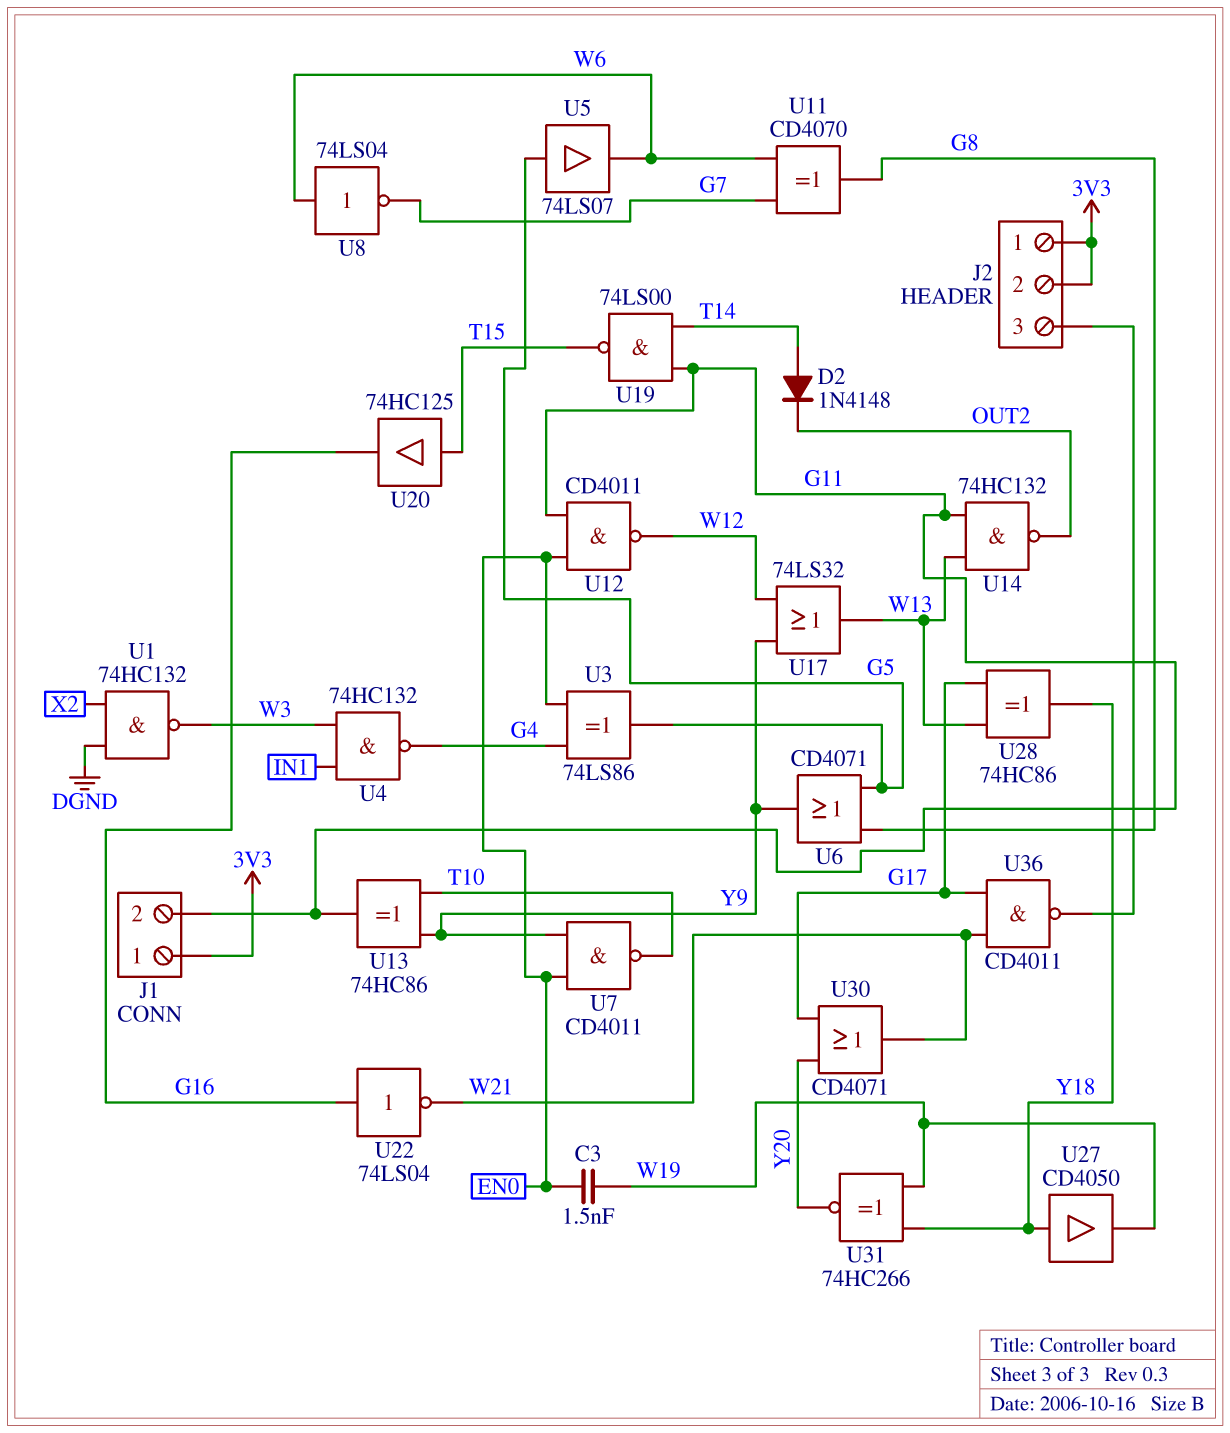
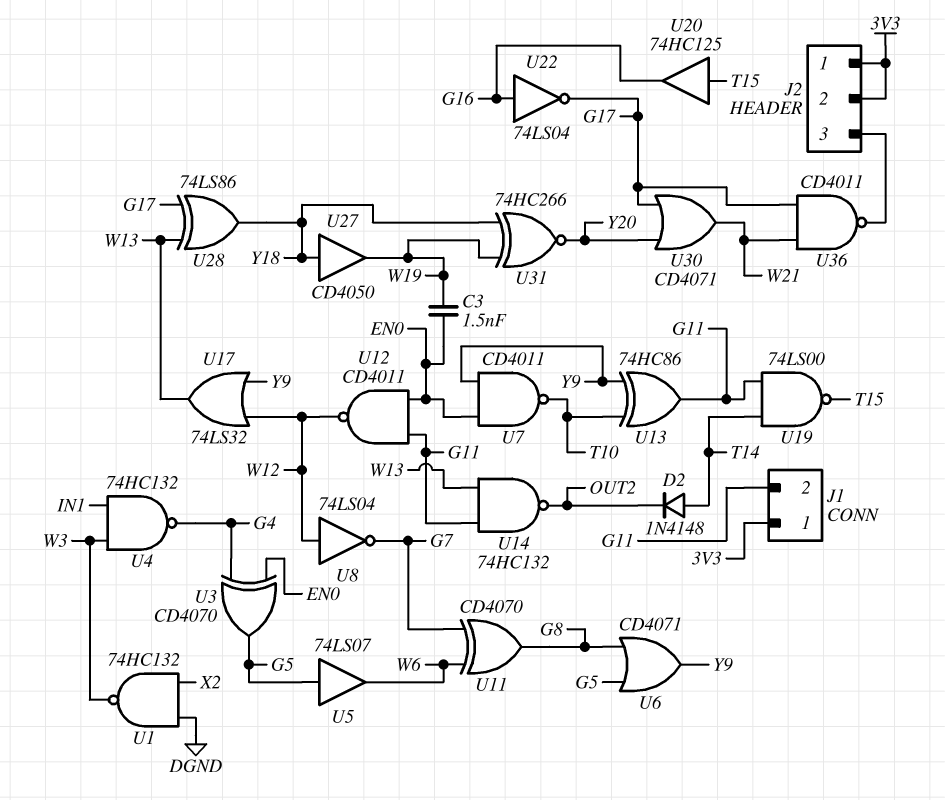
U3: XOR 74LS86 (in EN0, in G4, out G5) -> XOR CD4070 (in EN0, in G4, out G5)
U8: NOT 74LS04 (in W6, out G7) -> NOT 74LS04 (in W12, out G7)
U22: NOT 74LS04 (in G16, out W21) -> NOT 74LS04 (in G16, out G17)
U28: XOR 74HC86 (in G17, in W13, out Y18) -> XOR 74LS86 (in G17, in W13, out Y18)

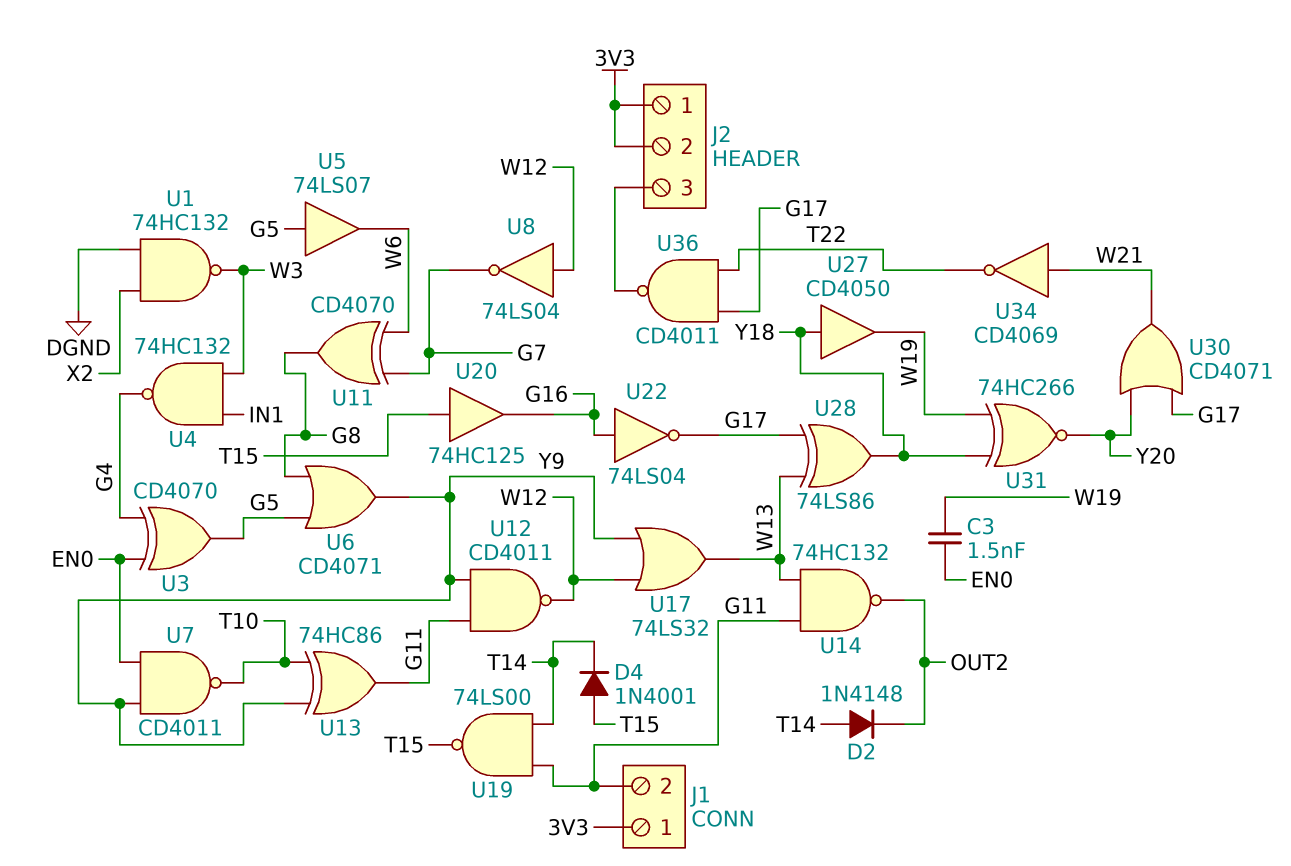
D4: none -> diode 1N4001 (A T15, K T14)
U12: NAND CD4011 (in EN0, in G11, out W12) -> NAND CD4011 (in G11, in Y9, out W12)
U34: none -> NOT CD4069 (in W21, out T22)
U36: NAND CD4011 (in G17, in W21, out J2/3) -> NAND CD4011 (in G17, in T22, out J2/3)

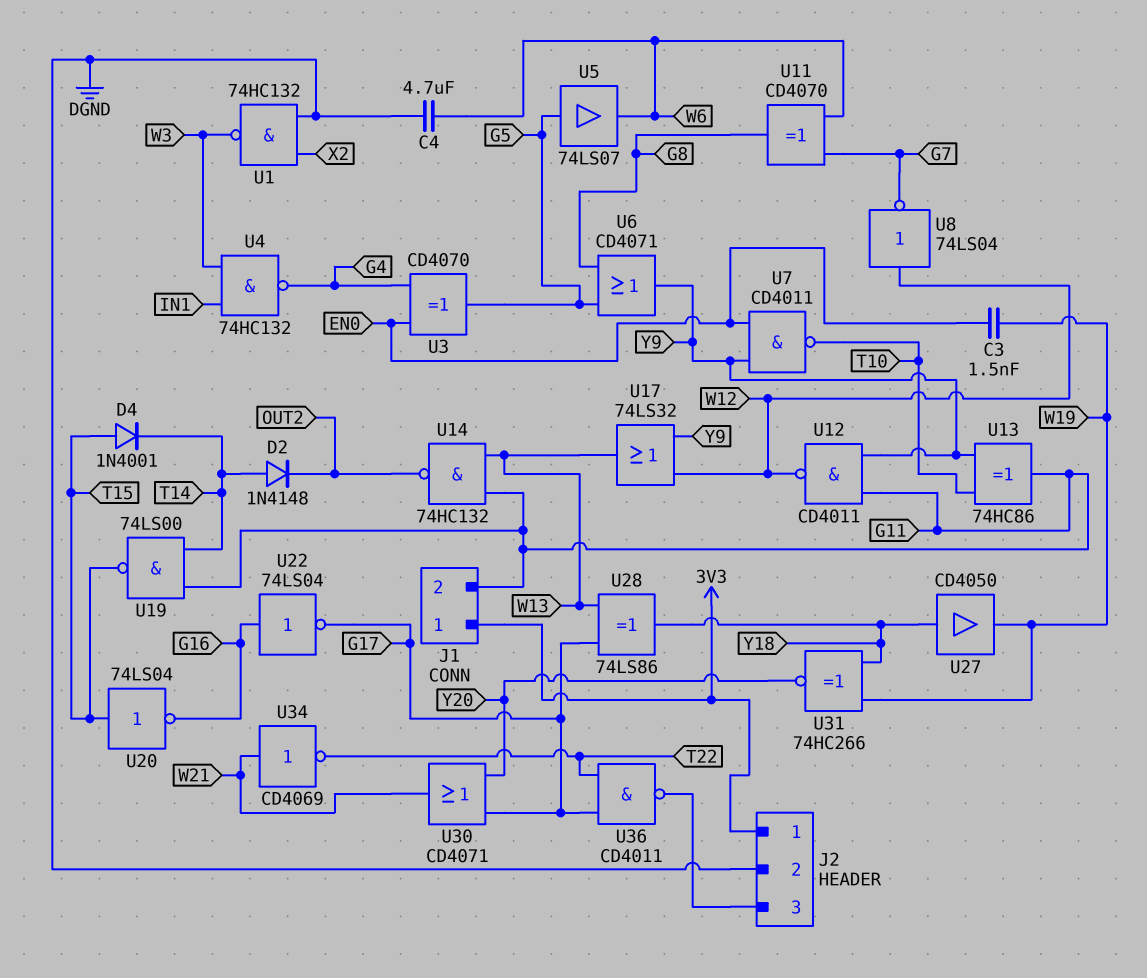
C4: none -> 4.7uF (DGND, W6)
J2 pin 2: 3V3 -> DGND
U20: buffer 74HC125 (in T15, out G16) -> NOT 74LS04 (in T15, out G16)

